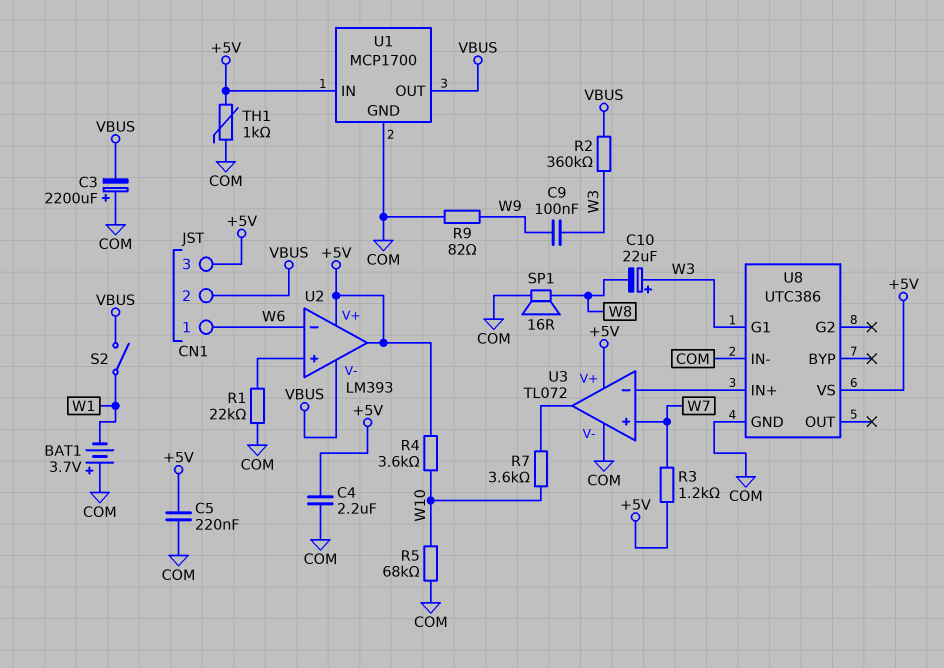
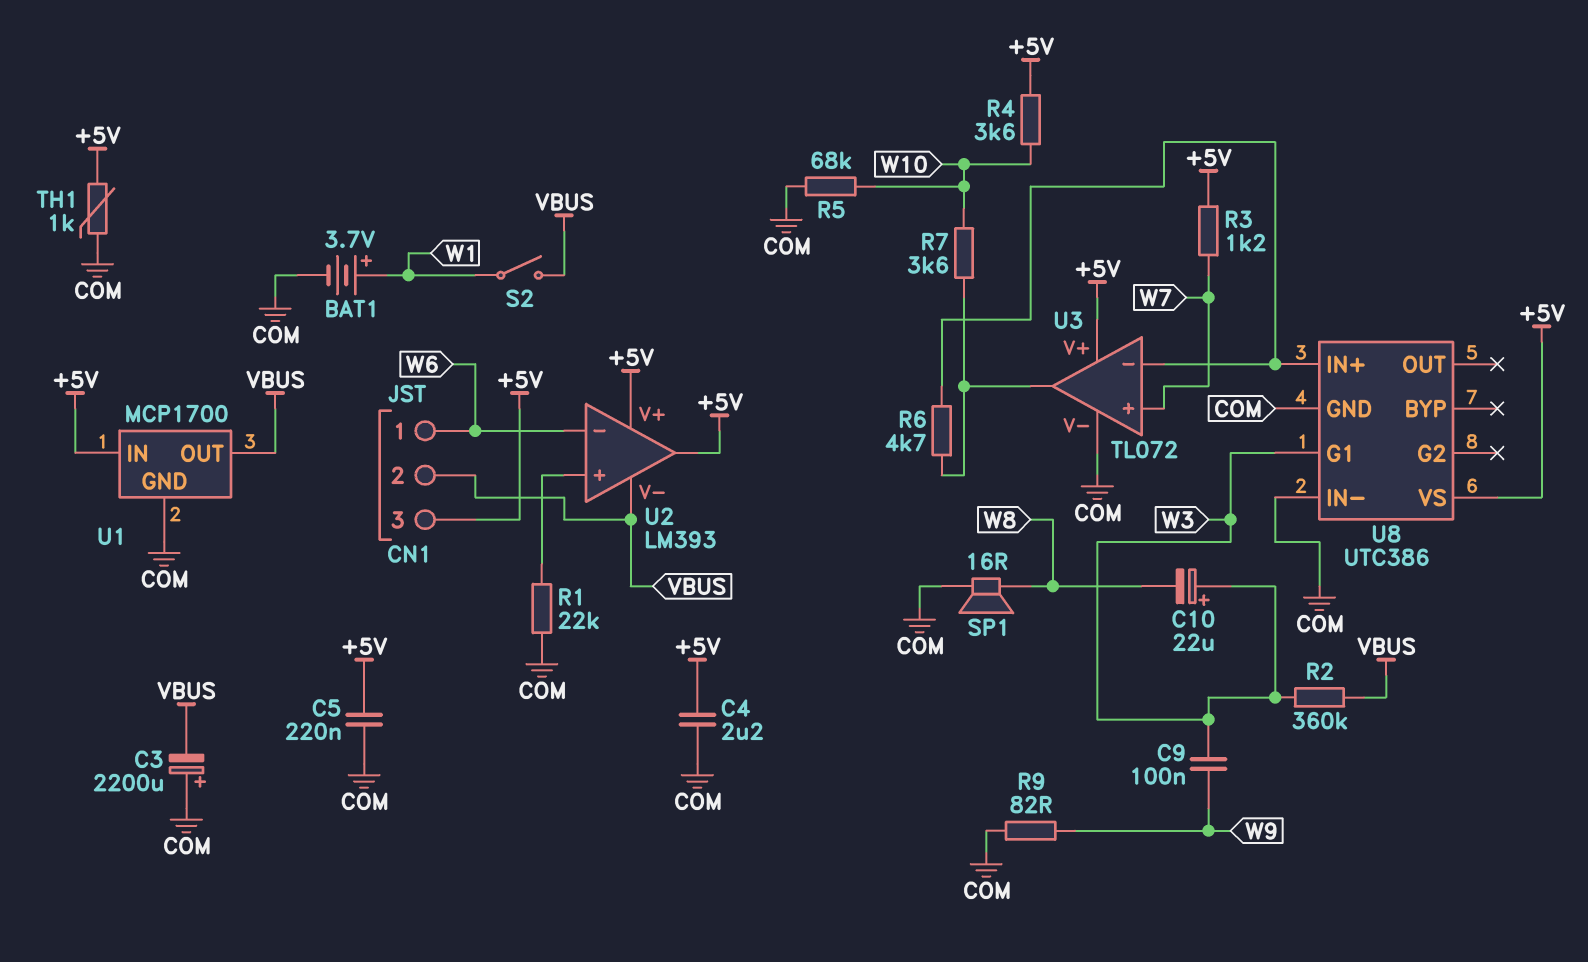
BAT1: 3.7V (plus COM, minus W1) -> 3.7V (plus W1, minus COM)
R6: none -> 4.7k (U3/in-, U3/out)

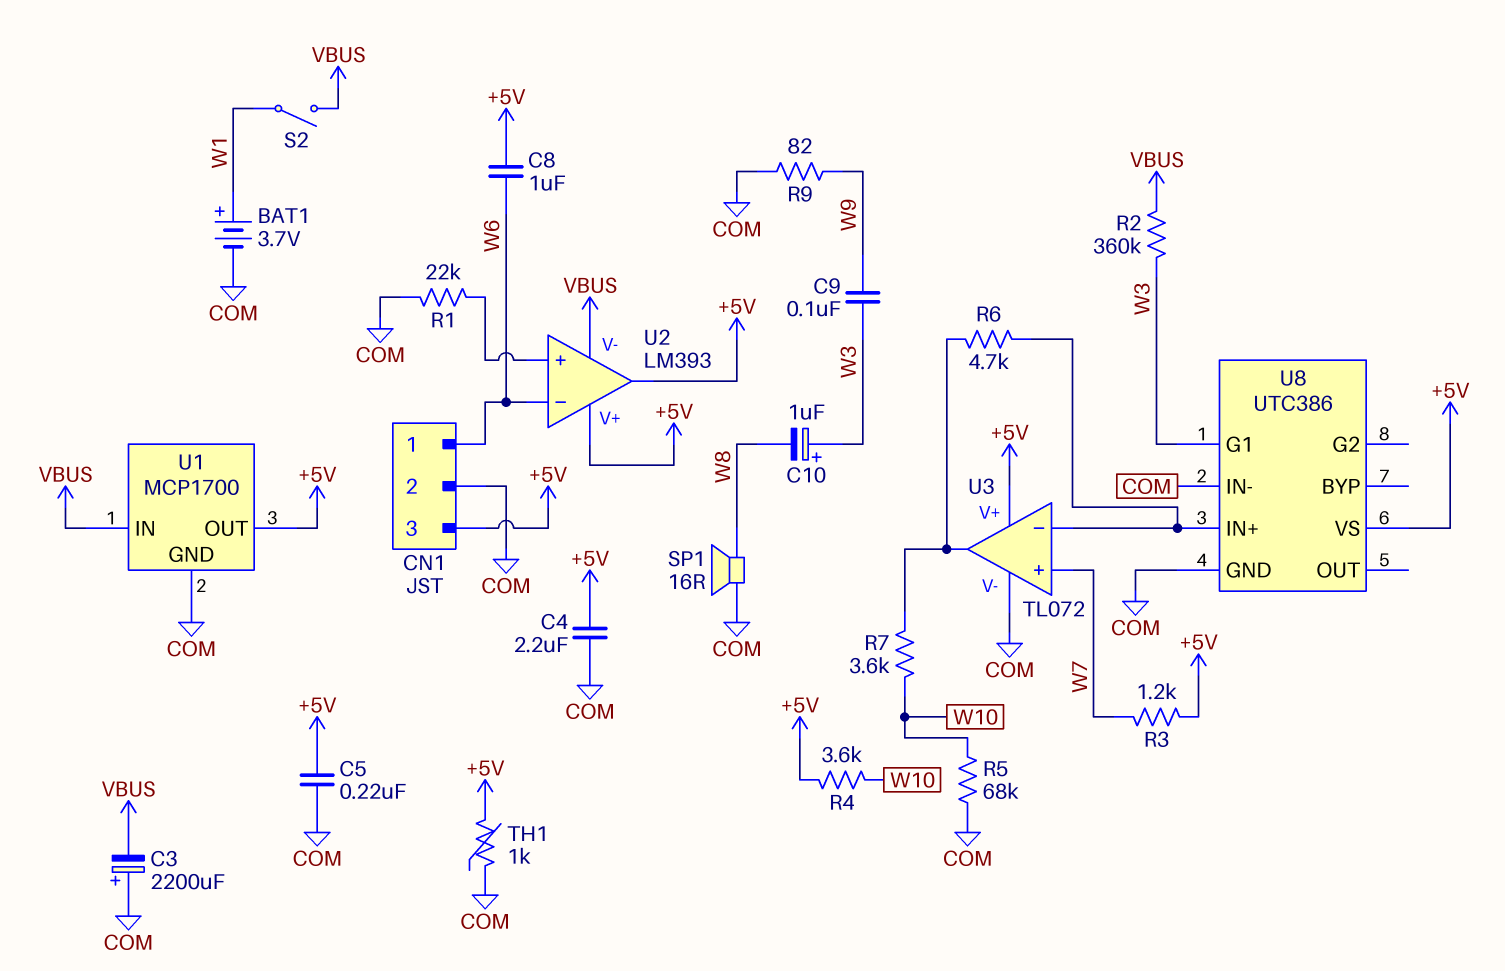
C8: none -> 1uF (+5V, W6)
C10: 22uF (plus W3, minus W8) -> 1uF (plus W3, minus W8)
CN1 pin 2: VBUS -> COM
U1 pin IN: +5V -> VBUS
U1 pin OUT: VBUS -> +5V

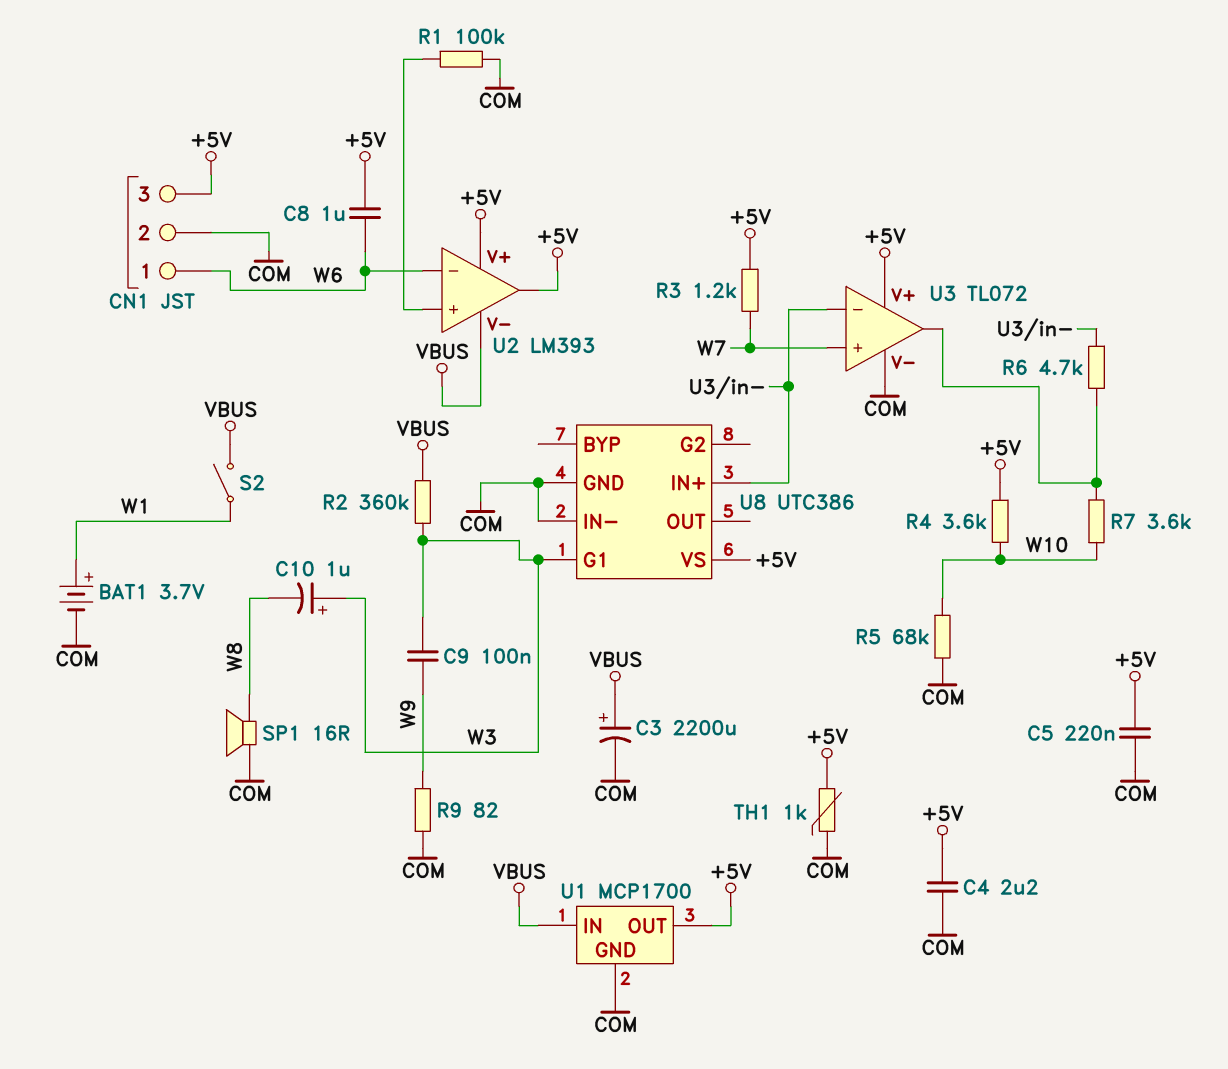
C3: 2200uF (plus COM, minus VBUS) -> 2200uF (plus VBUS, minus COM)
R1: 22k (COM, U2/in+) -> 100k (COM, U2/in+)

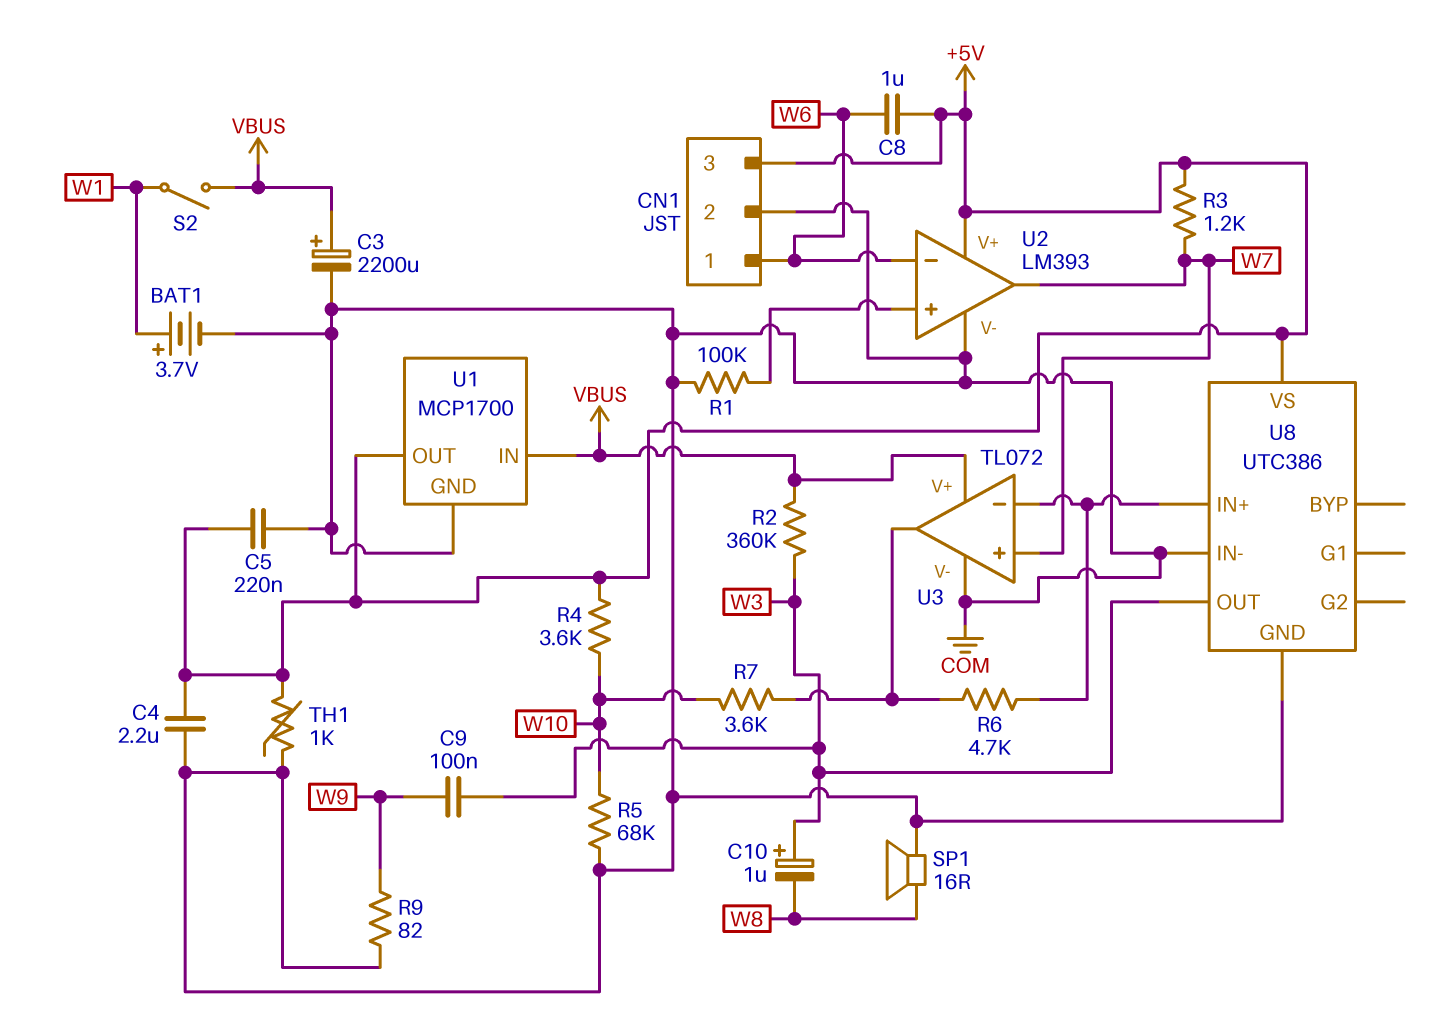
U2 pin V-: VBUS -> COM
U2 pin out: +5V -> W7
U3 pin V+: +5V -> VBUS
U8 pin G1: W3 -> none
U8 pin OUT: none -> W3

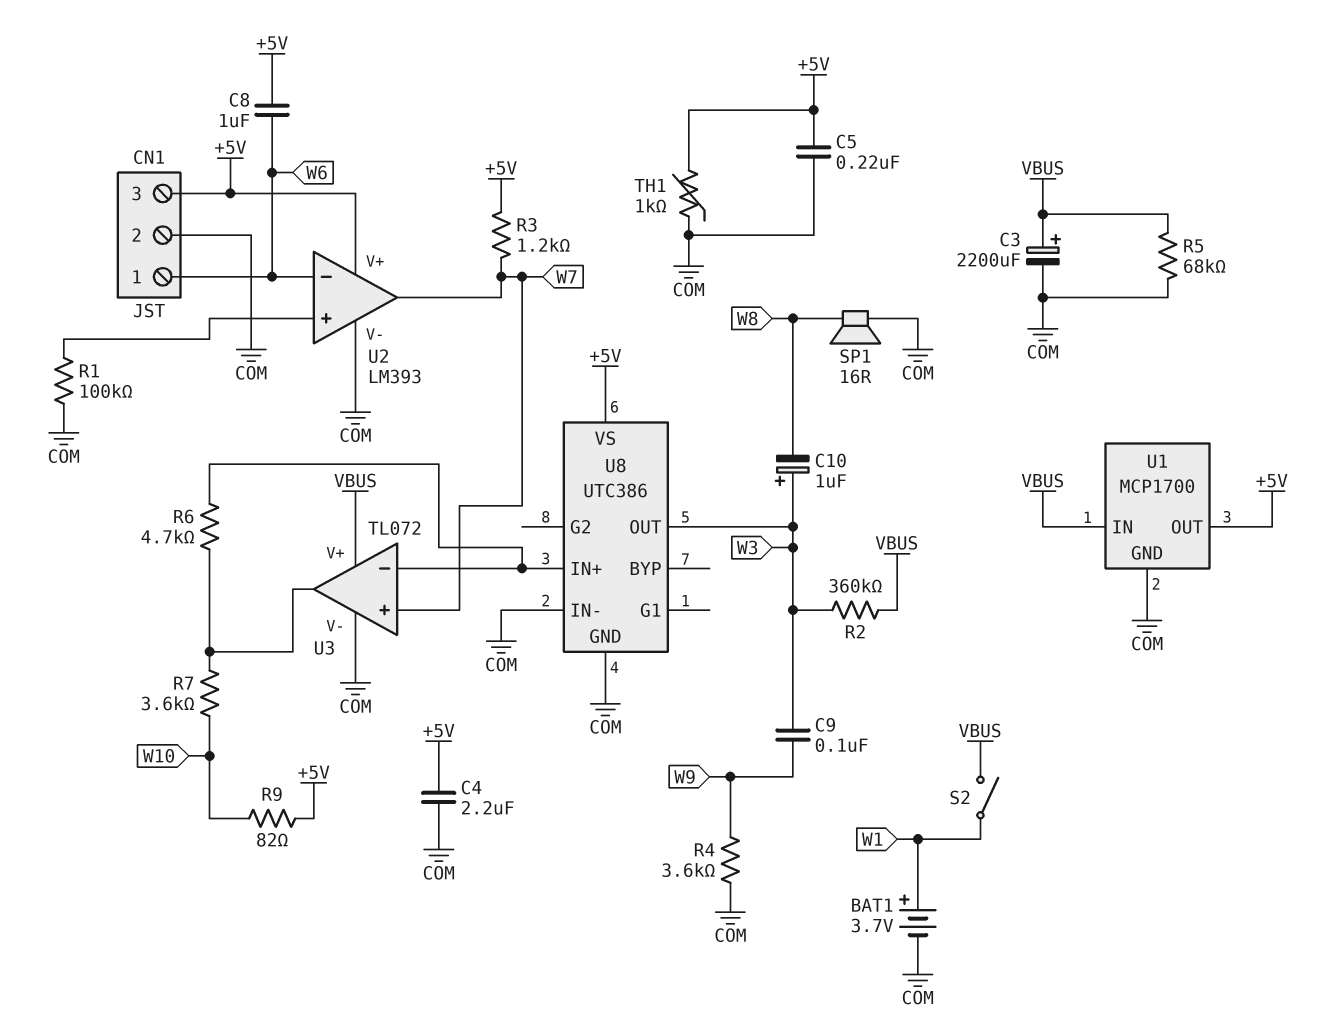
R4: 3.6k (+5V, W10) -> 3.6k (COM, W9)
R5: 68k (COM, W10) -> 68k (COM, VBUS)
R9: 82 (COM, W9) -> 82 (+5V, W10)

